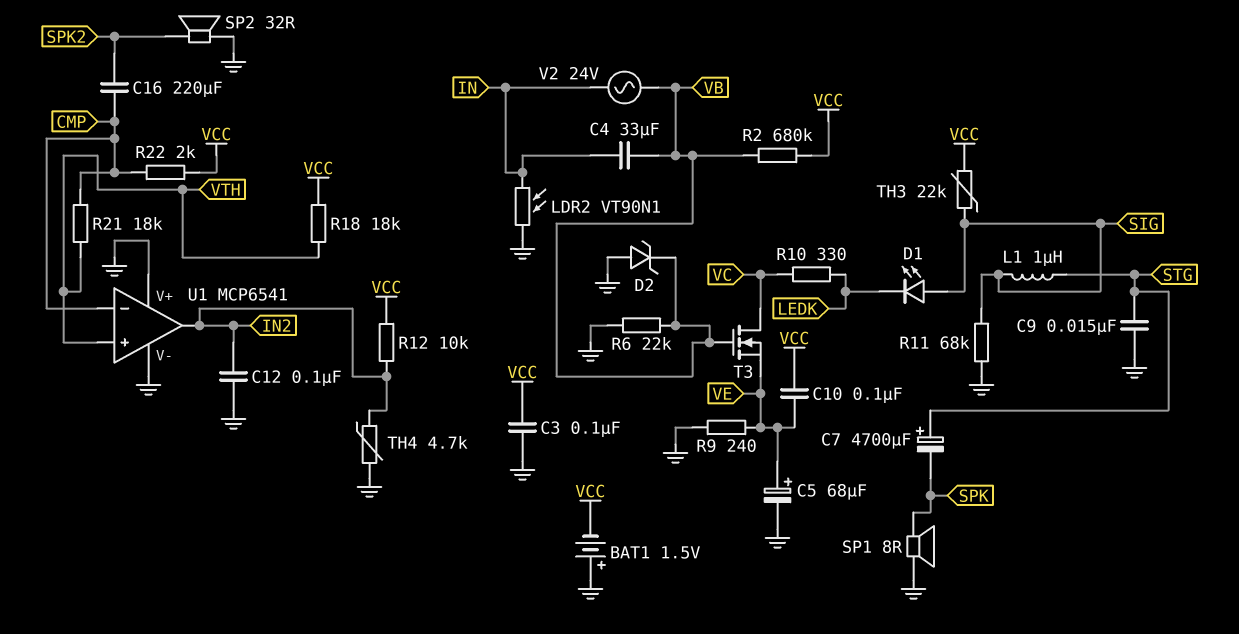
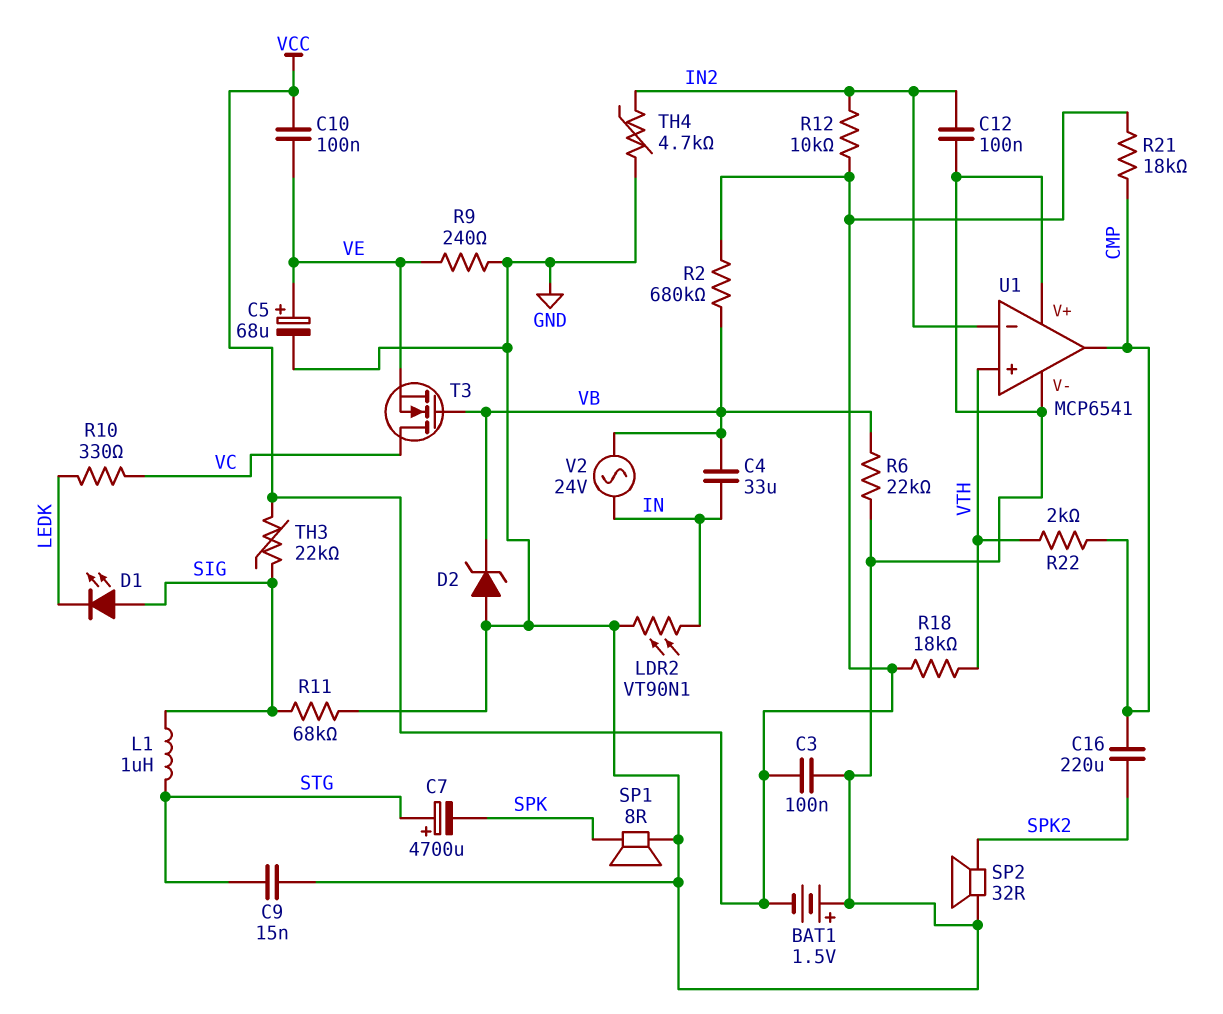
R21: 18k (CMP, VTH) -> 18k (CMP, VCC)
R22: 2k (CMP, VCC) -> 2k (CMP, VTH)
U1 pin in-: CMP -> IN2
U1 pin out: IN2 -> CMP

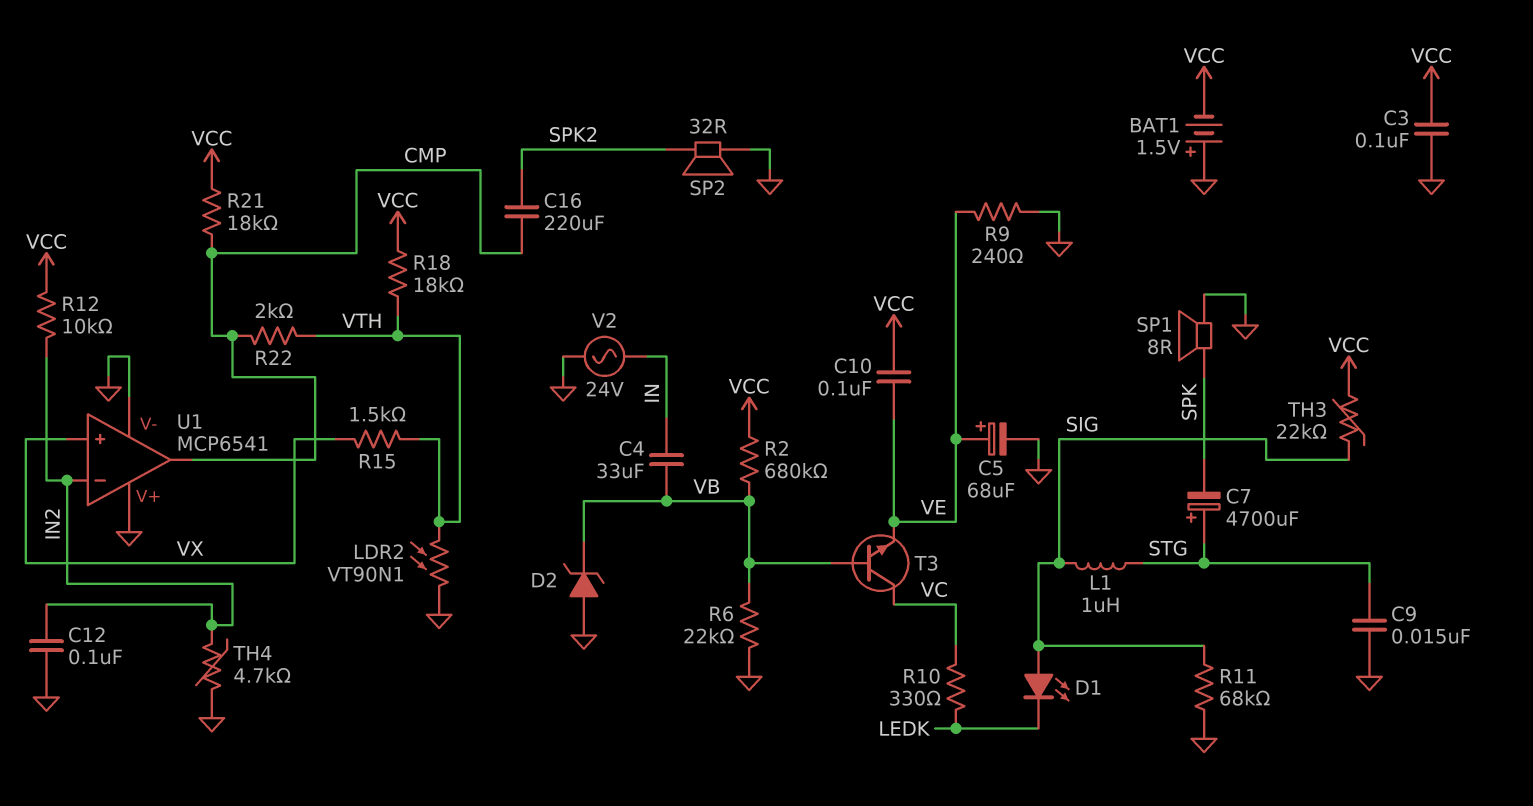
LDR2: VT90N1 (GND, IN) -> VT90N1 (GND, VTH)
R15: none -> 1.5k (VTH, VX)
T3: NMOS (G VB, D VC, S VE) -> NPN (B VB, C VC, E VE)
U1 pin in+: VTH -> VX
V2: AC 24V (IN, VB) -> AC 24V (GND, IN)

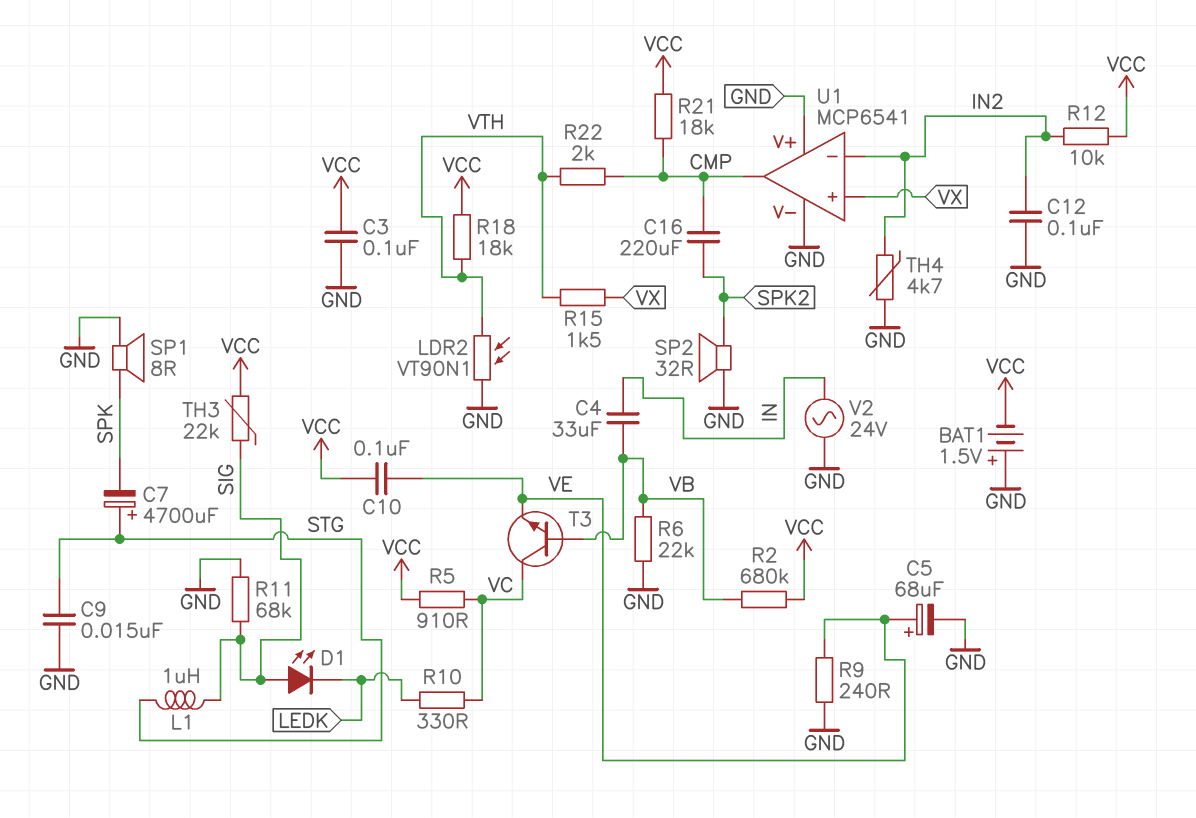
D2: zener (A GND, K VB) -> none
R5: none -> 910 (VC, VCC)

